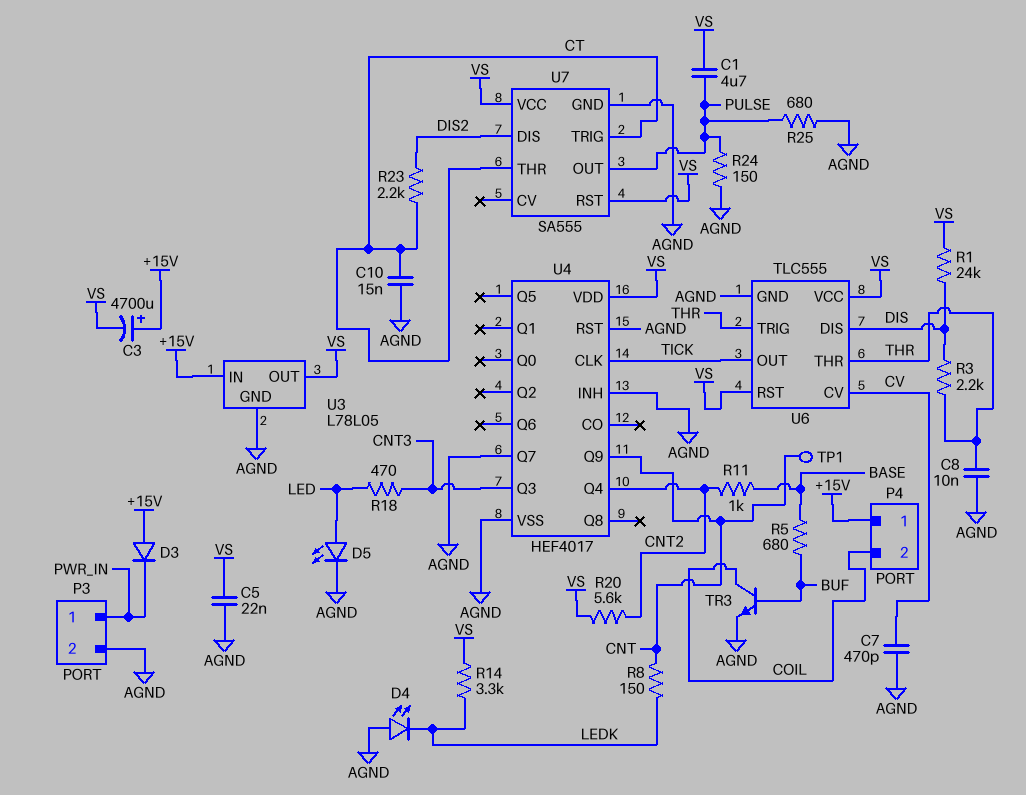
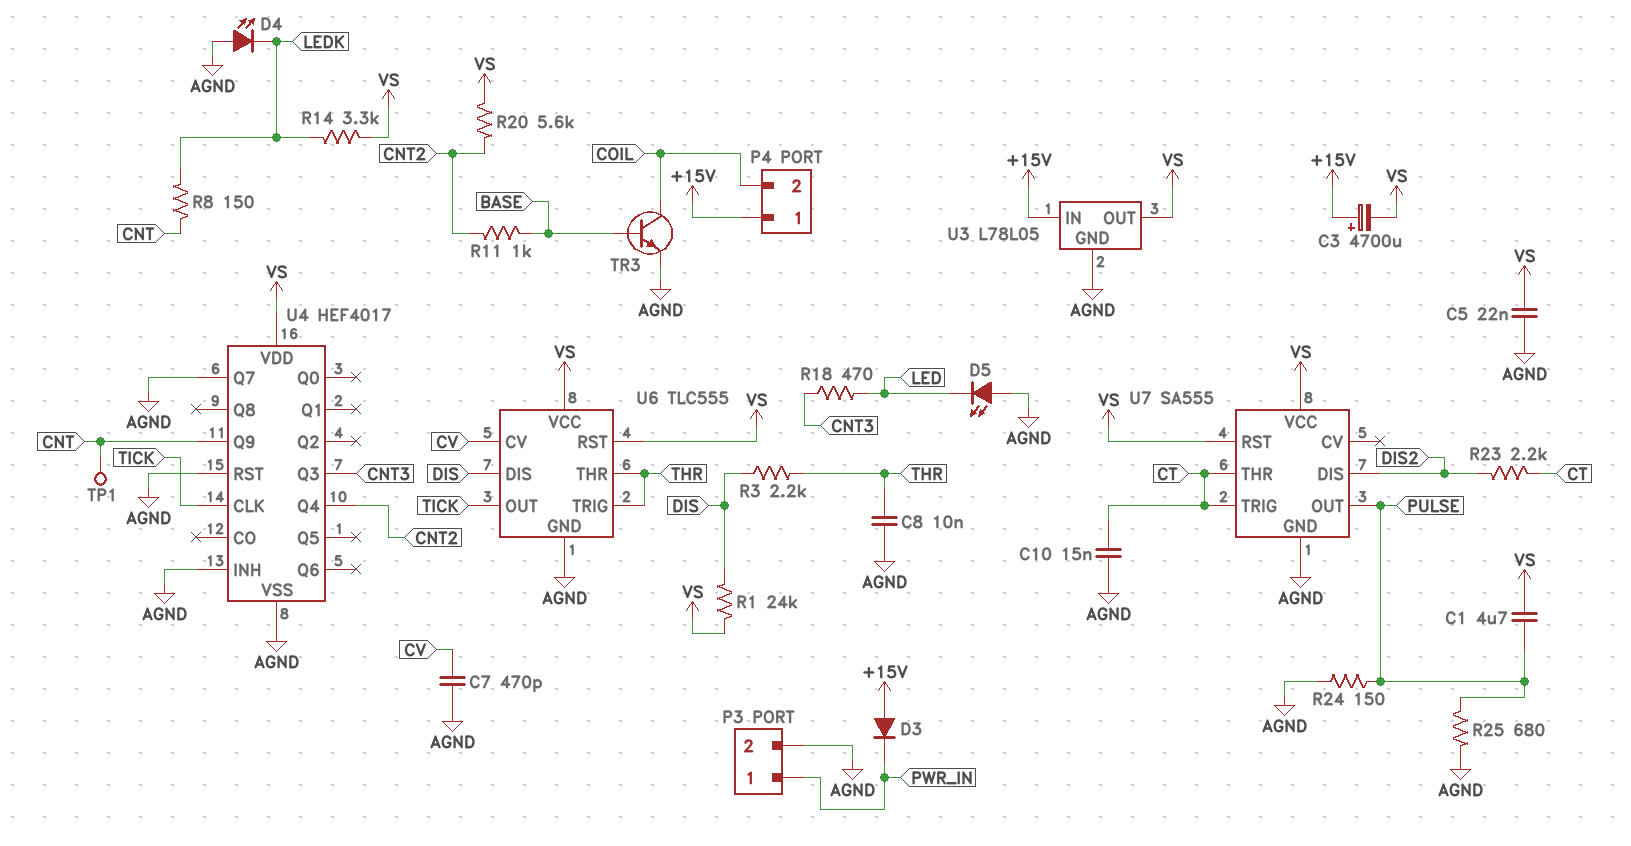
D5: LED (A LED, K AGND) -> LED (A AGND, K LED)
R5: 680 (BASE, BUF) -> none
TR3: NPN (B BUF, C COIL, E AGND) -> NPN (B BASE, C COIL, E AGND)

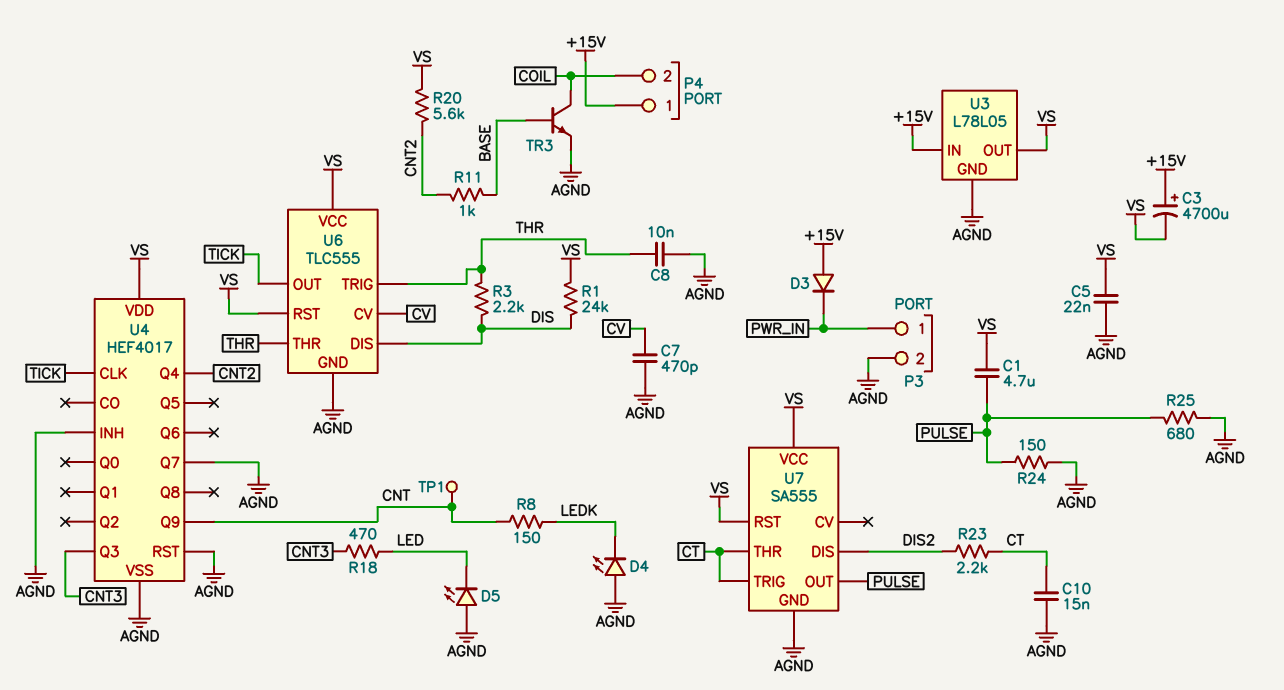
R14: 3.3k (LEDK, VS) -> none

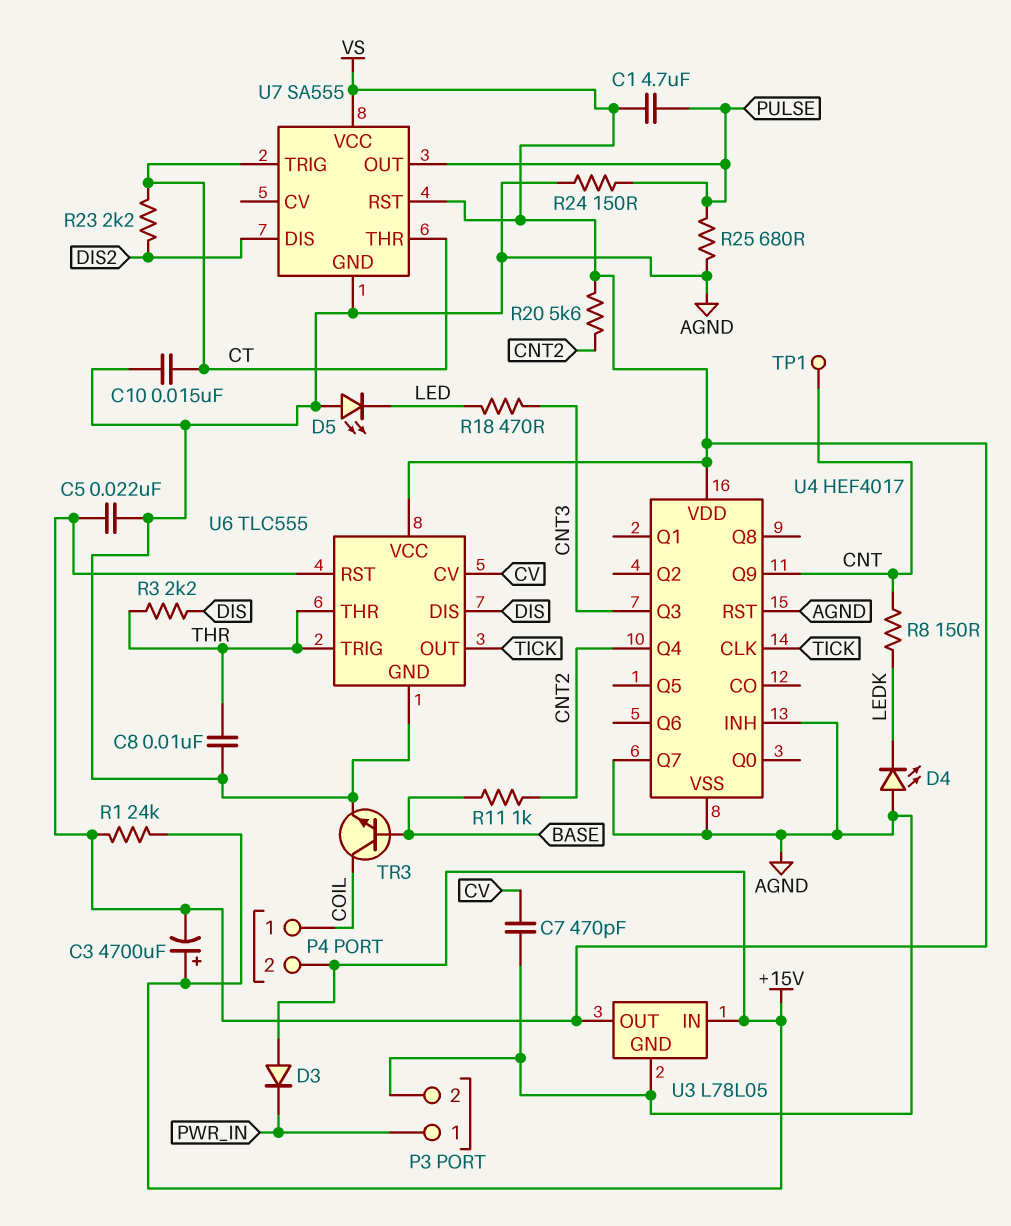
P4 pin 1: +15V -> COIL
P4 pin 2: COIL -> +15V
R1: 24k (DIS, VS) -> 24k (+15V, VS)

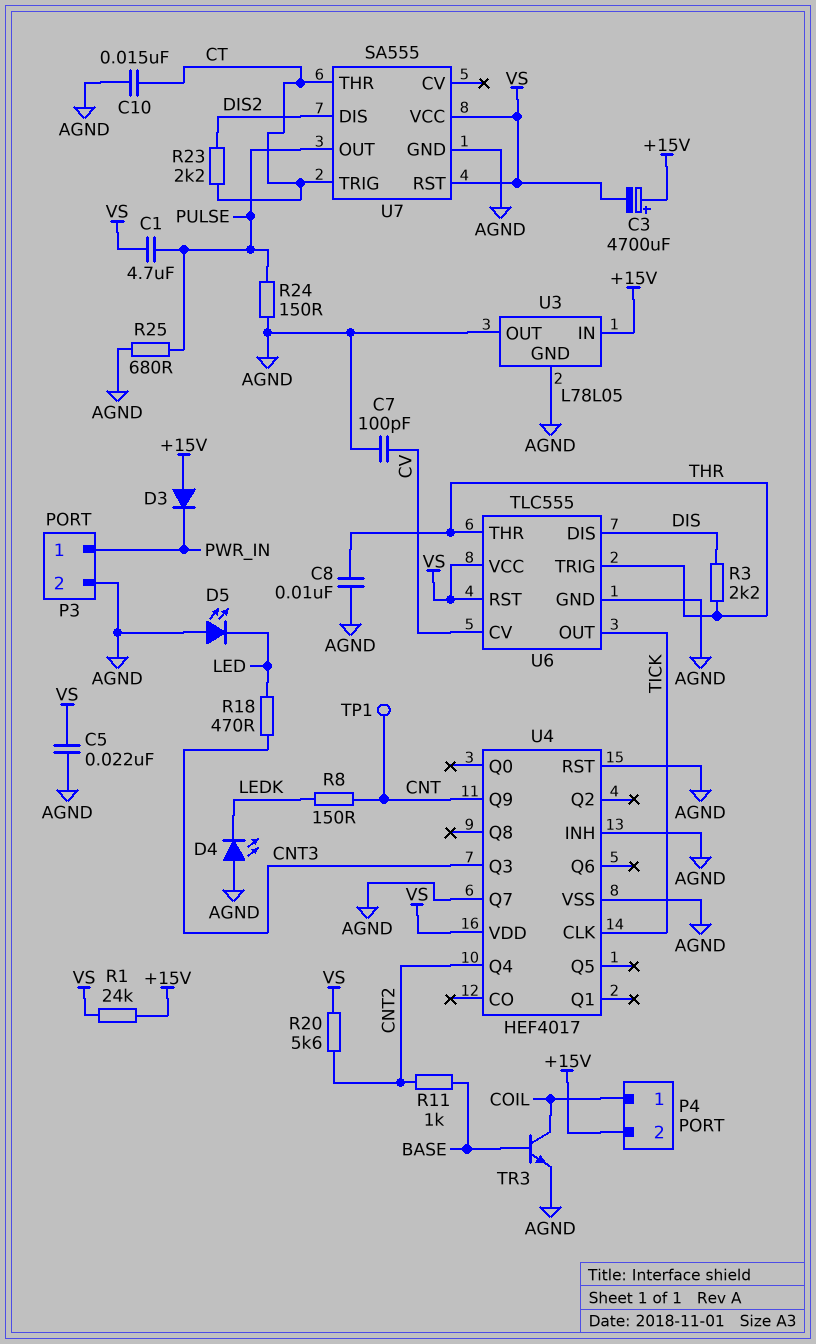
C7: 470pF (AGND, CV) -> 100pF (AGND, CV)
U3 pin OUT: VS -> AGND

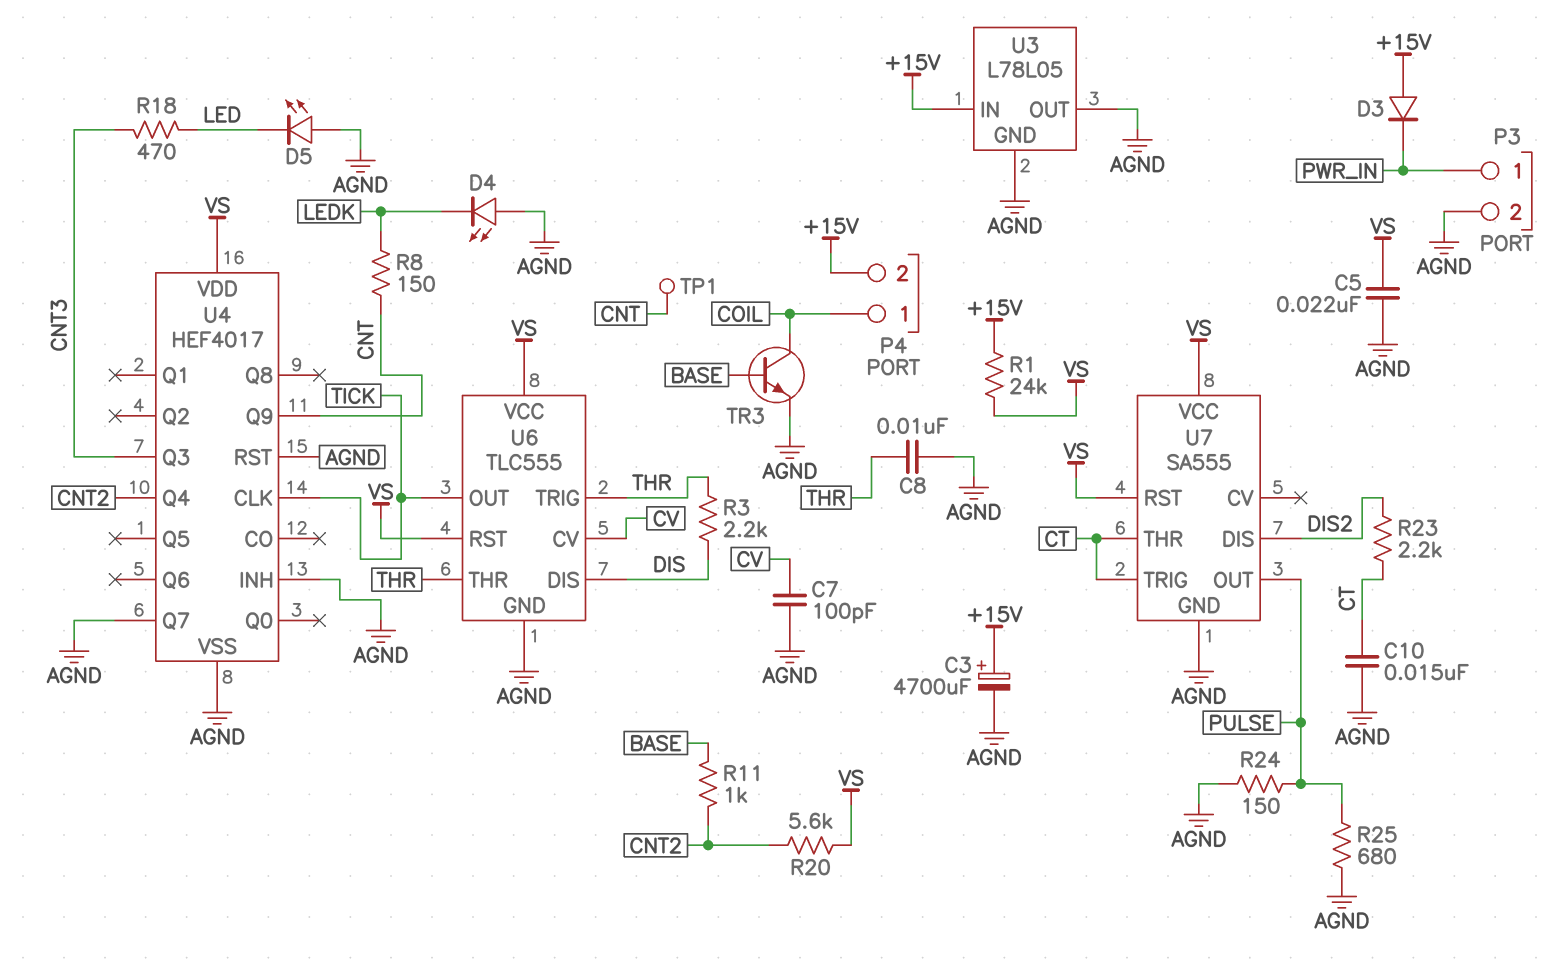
C1: 4.7uF (PULSE, VS) -> none
C3: 4700uF (plus +15V, minus VS) -> 4700uF (plus +15V, minus AGND)

